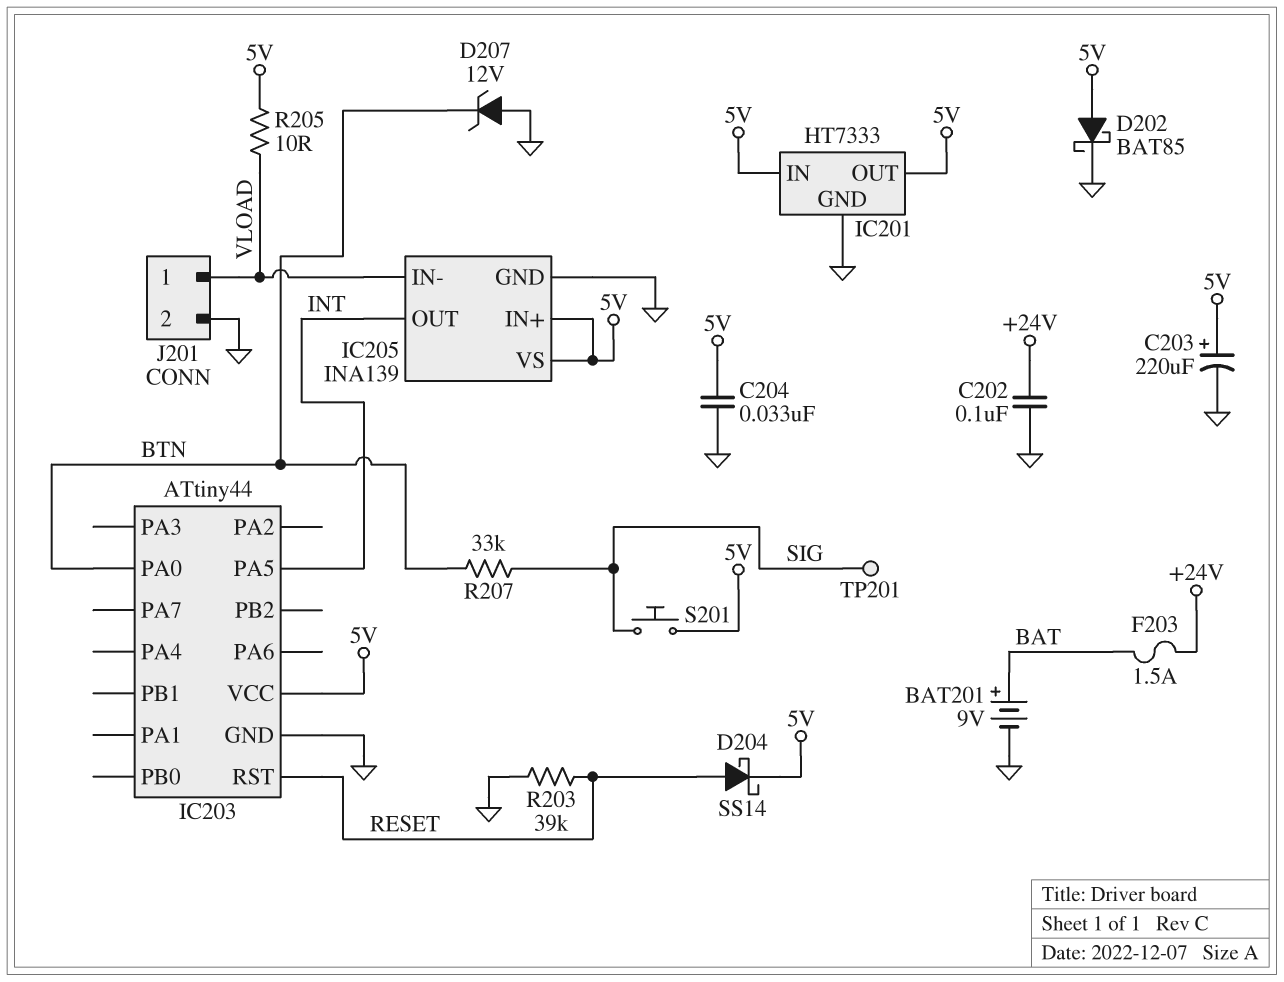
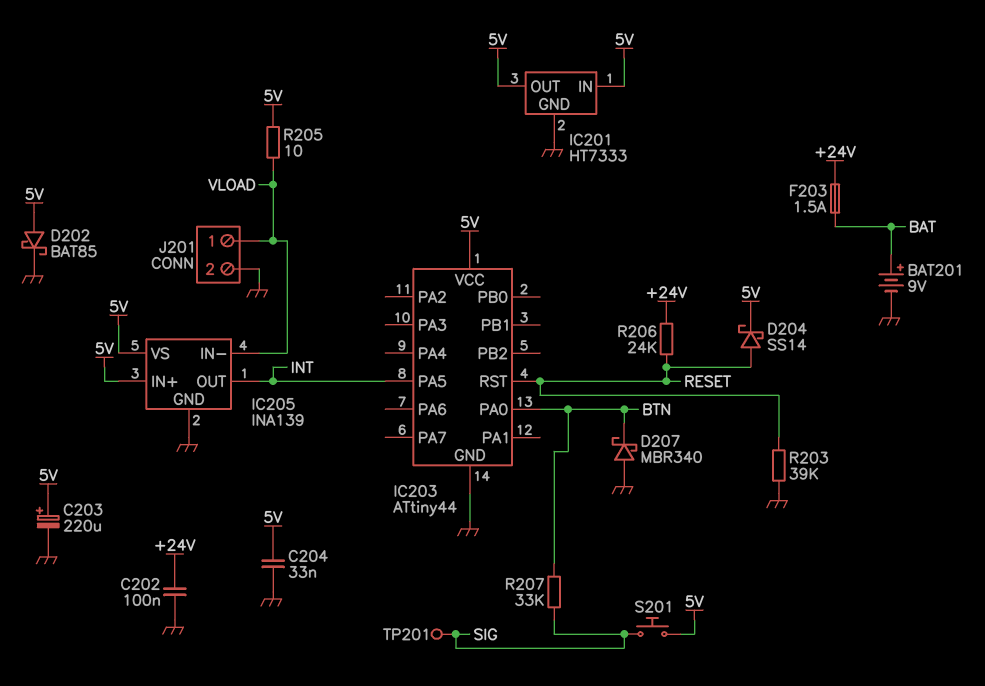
D207: zener 12V (A GND, K BTN) -> schottky MBR340 (A GND, K BTN)
R206: none -> 24k (+24V, RESET)

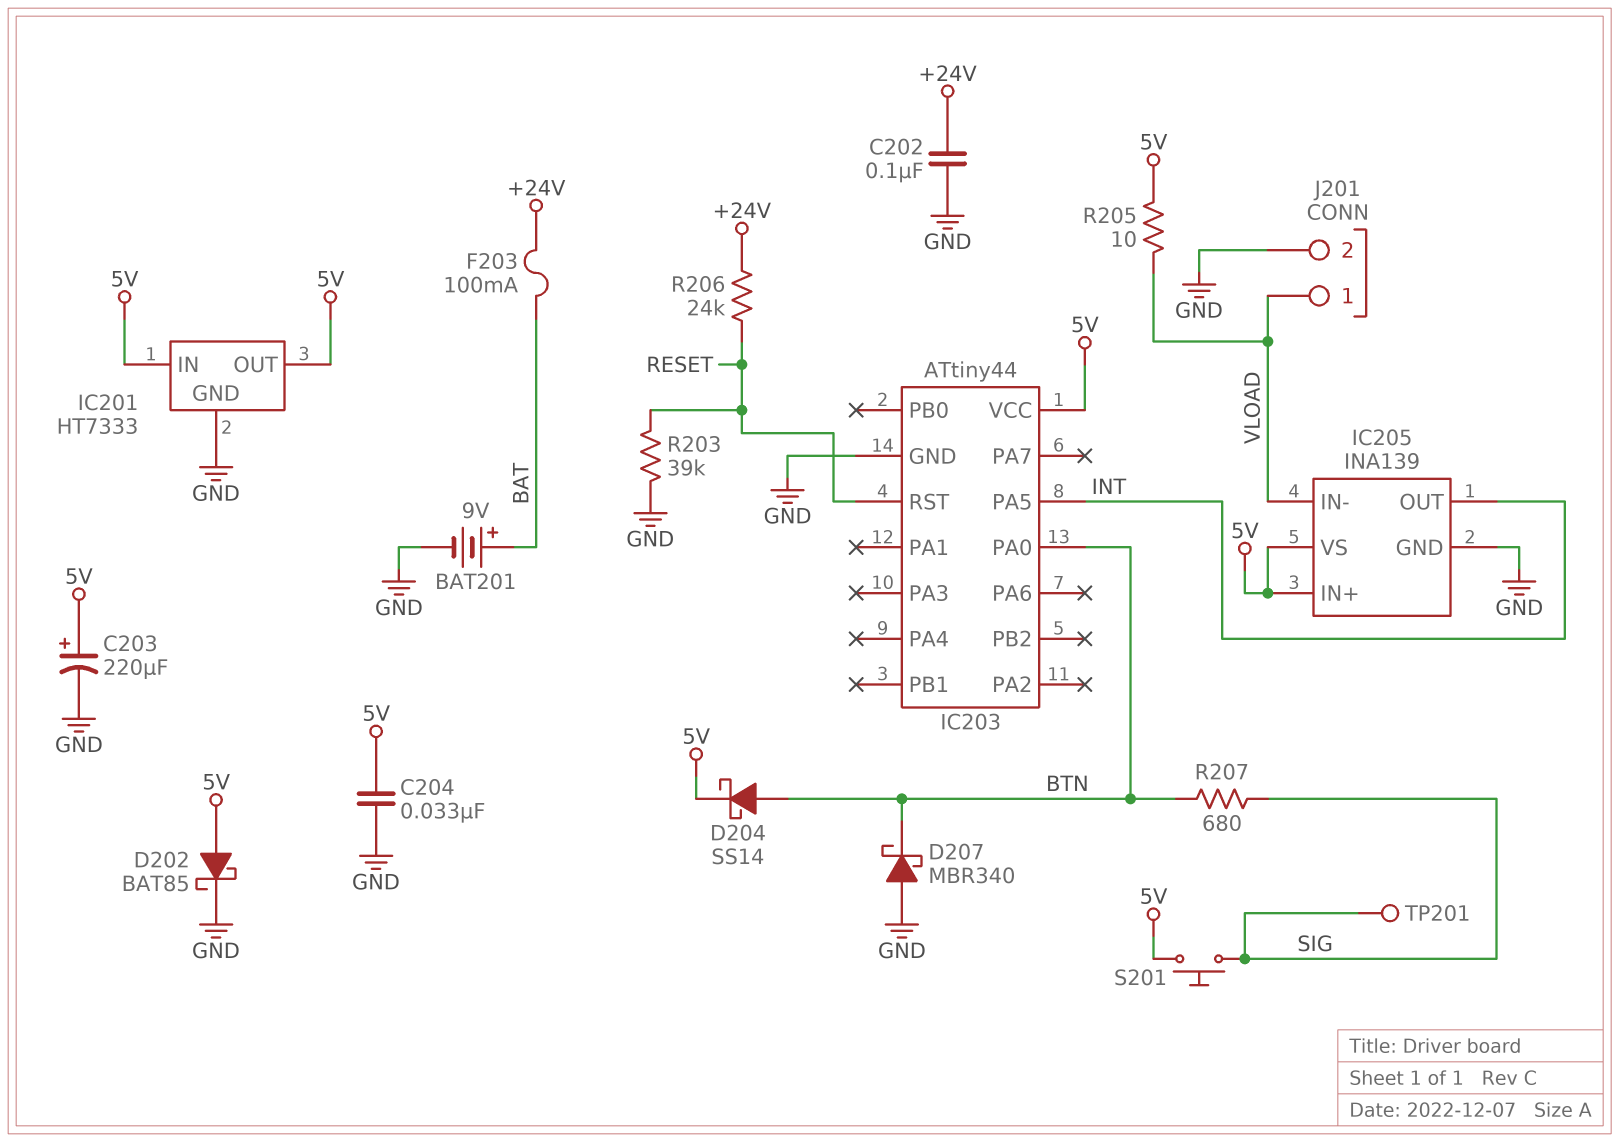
D204: schottky SS14 (A RESET, K 5V) -> schottky SS14 (A BTN, K 5V)
F203: 1.5A (+24V, BAT) -> 100mA (+24V, BAT)
R207: 33k (BTN, SIG) -> 680 (BTN, SIG)

